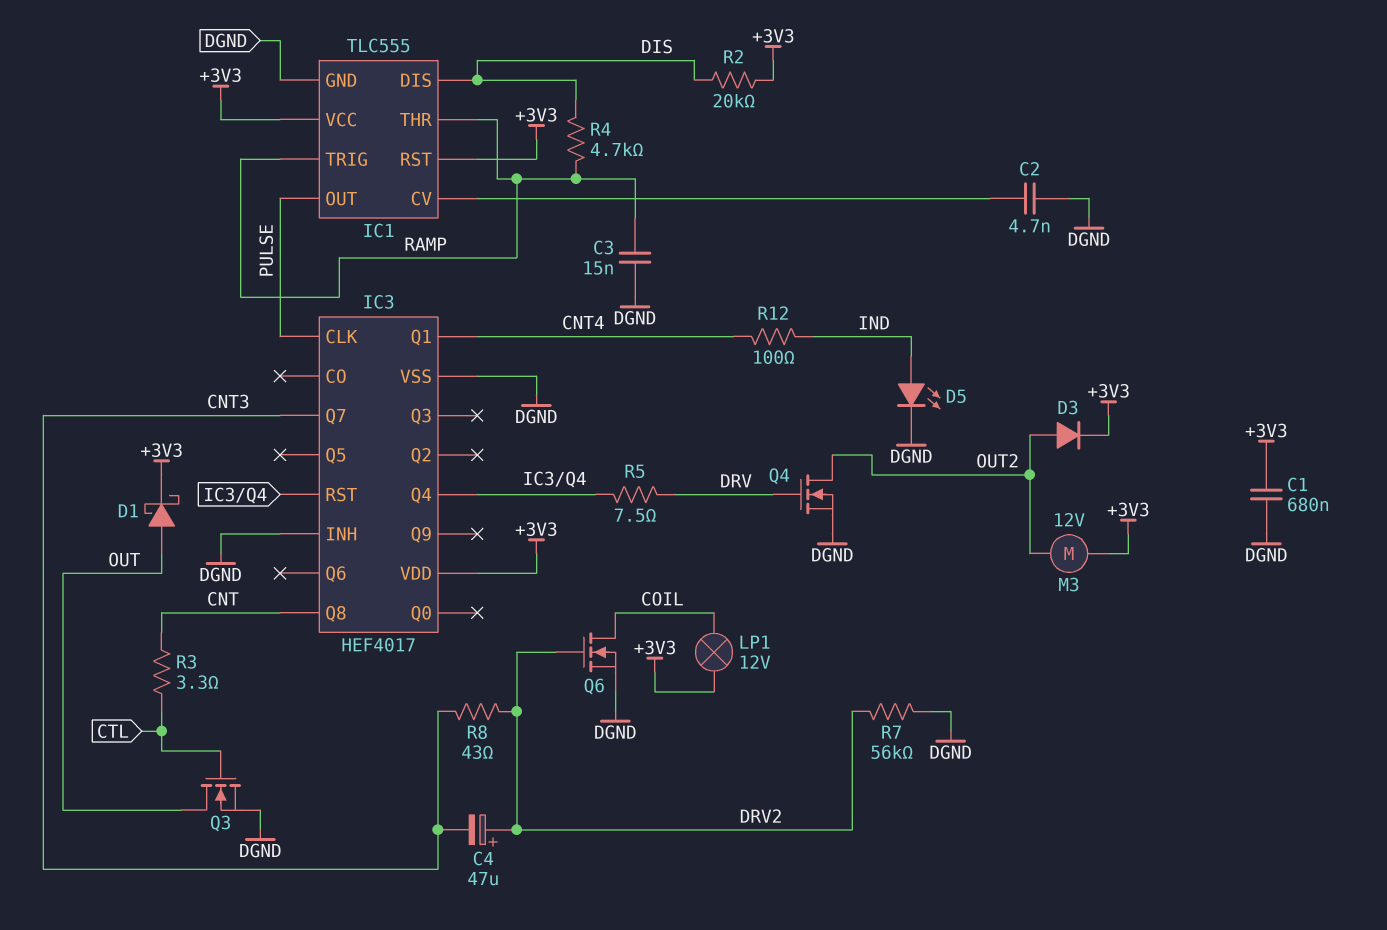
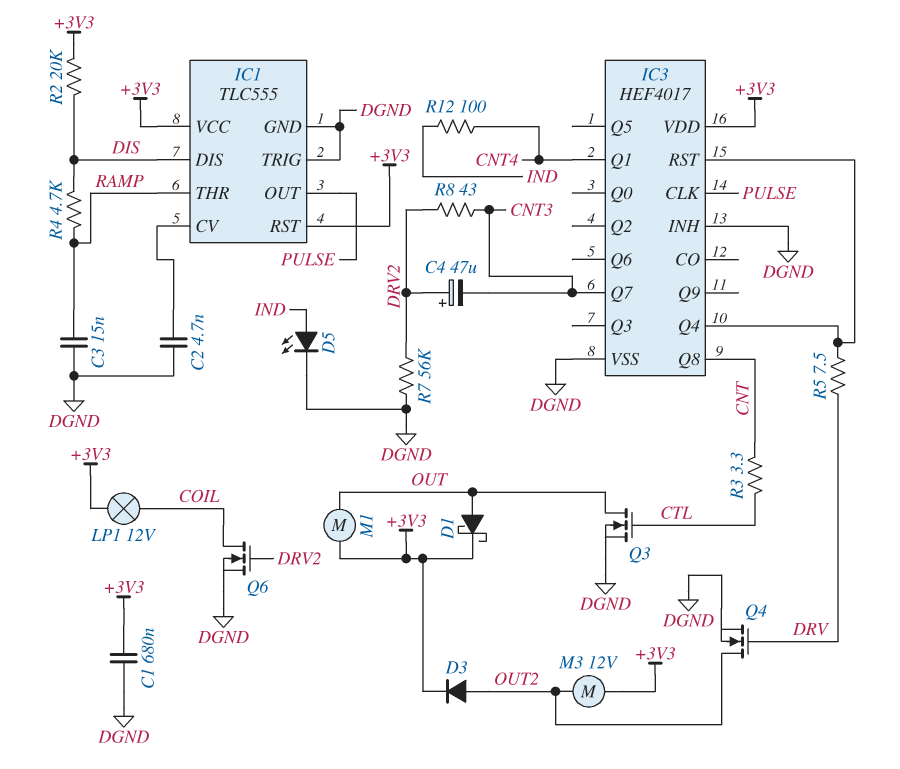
IC1 pin TRIG: RAMP -> DGND
M1: none -> motor (+3V3, OUT)

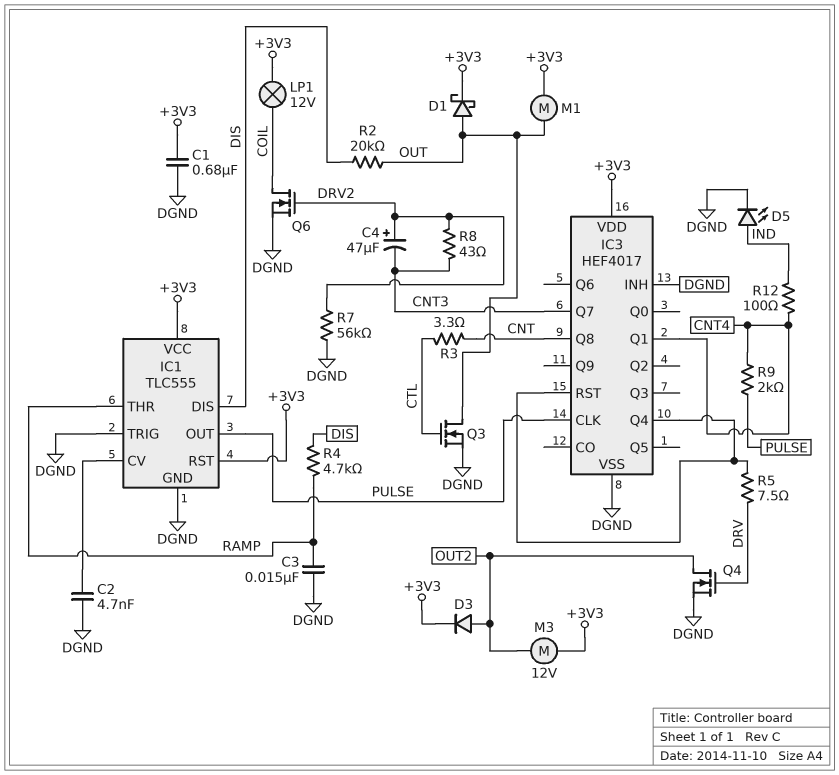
R2: 20k (+3V3, DIS) -> 20k (DIS, OUT)
R9: none -> 2k (CNT4, PULSE)

